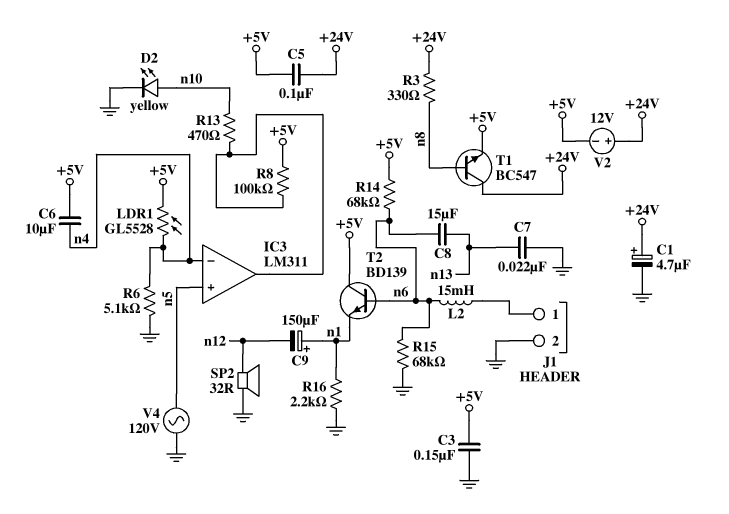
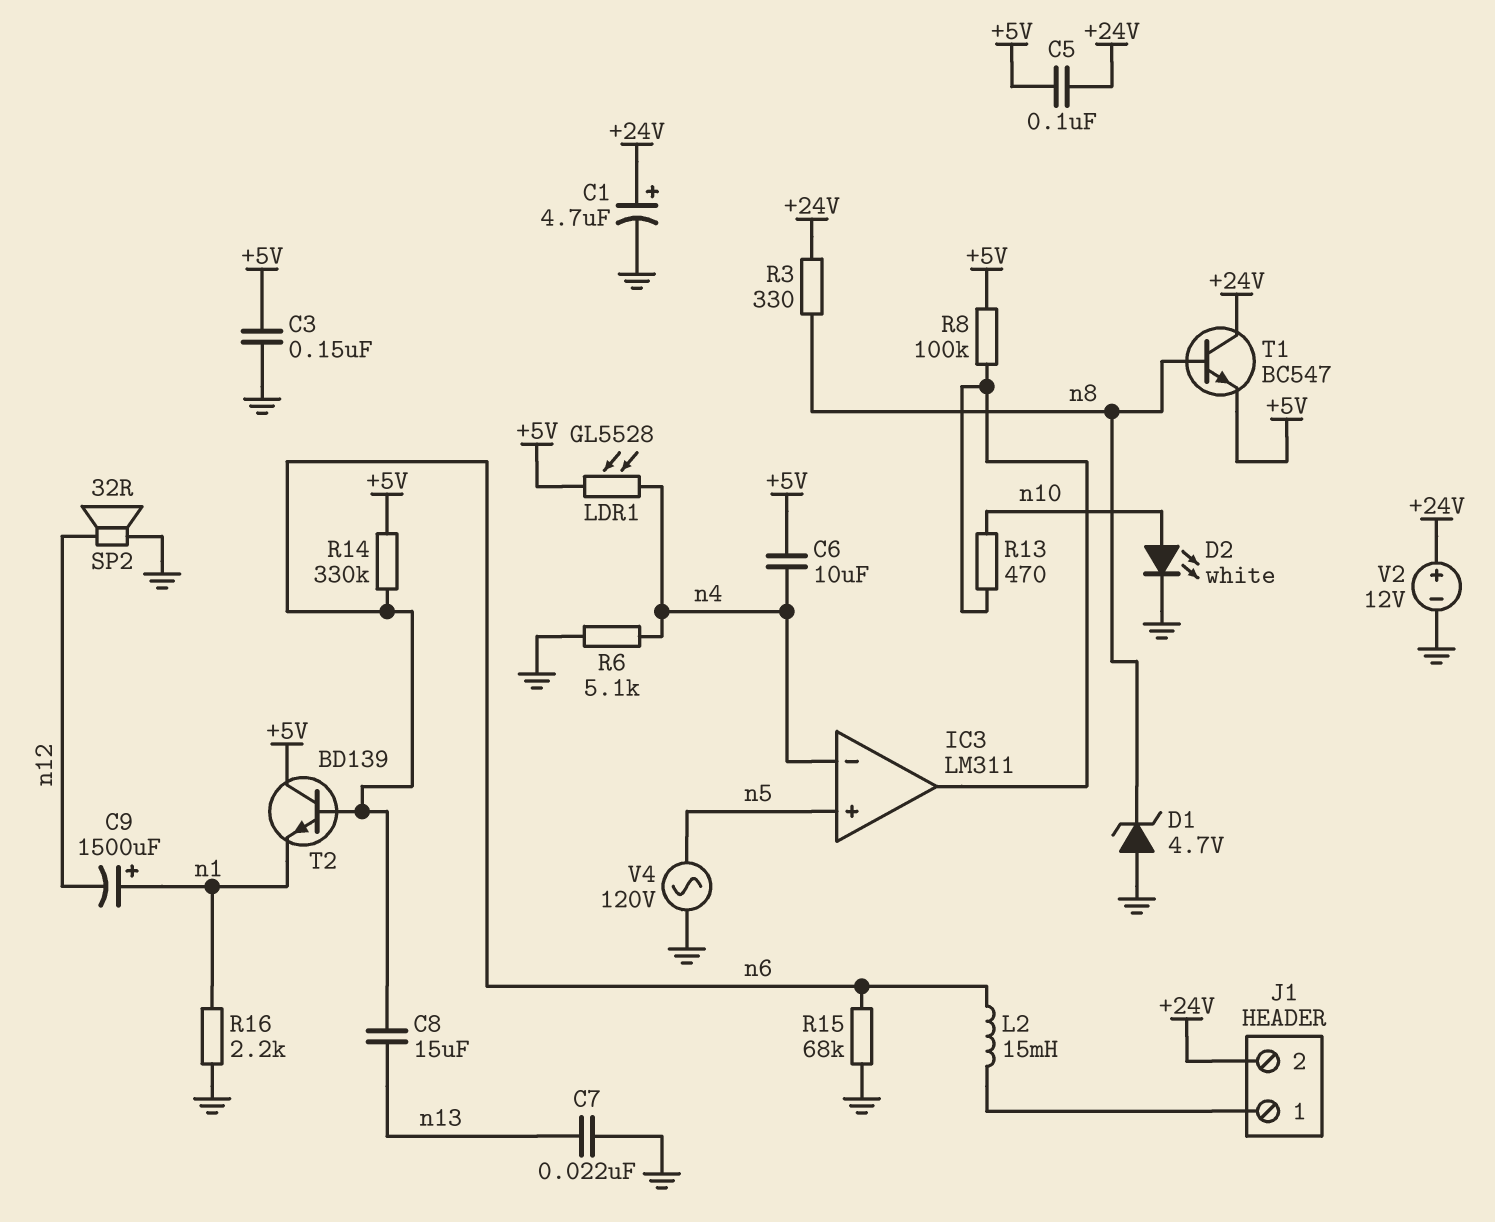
C9: 150uF (plus n1, minus n12) -> 1500uF (plus n1, minus n12)
D1: none -> zener 4.7V (A GND, K n8)
D2: LED yellow (A n10, K GND) -> LED white (A n10, K GND)
J1 pin 2: GND -> +24V
R14: 68k (+5V, n6) -> 330k (+5V, n6)
V2: 12V (plus +24V, minus +5V) -> 12V (plus +24V, minus GND)

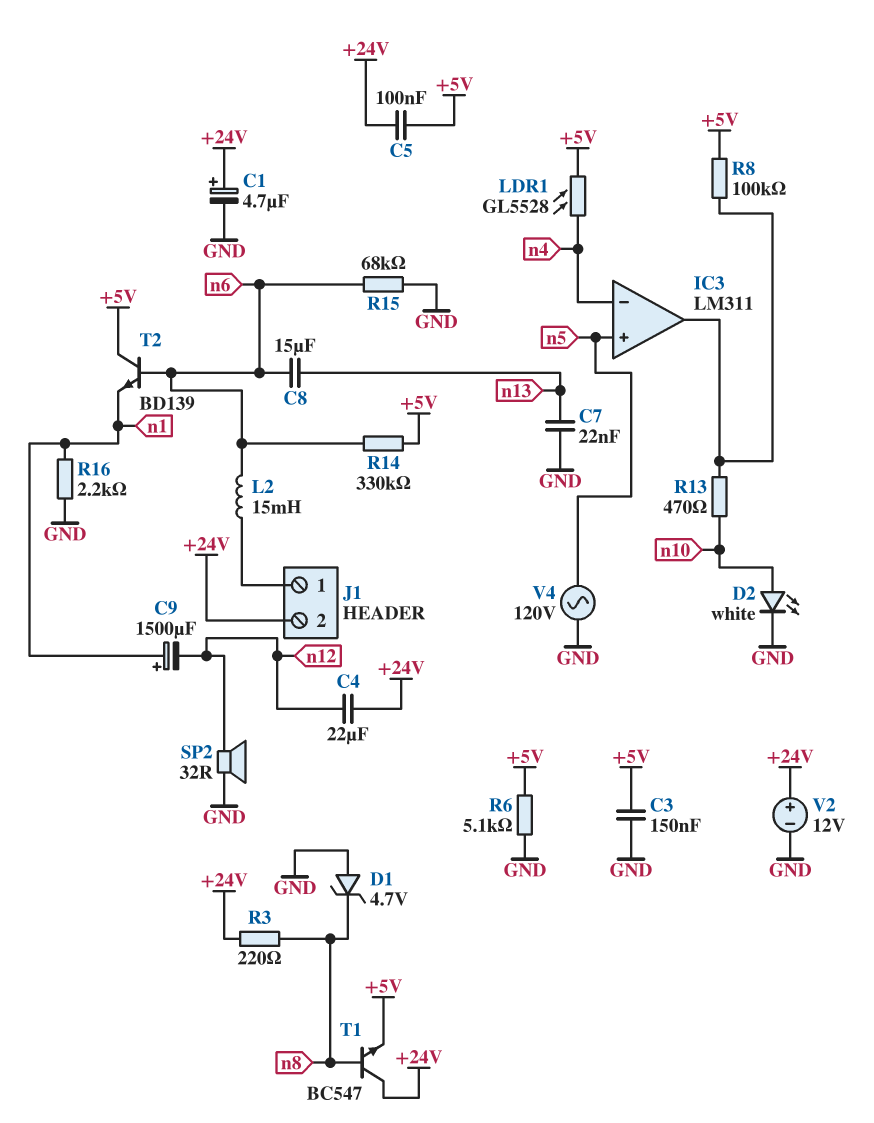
C4: none -> 22uF (+24V, n12)
C6: 10uF (+5V, n4) -> none
R3: 330 (+24V, n8) -> 220 (+24V, n8)
R6: 5.1k (GND, n4) -> 5.1k (+5V, GND)

